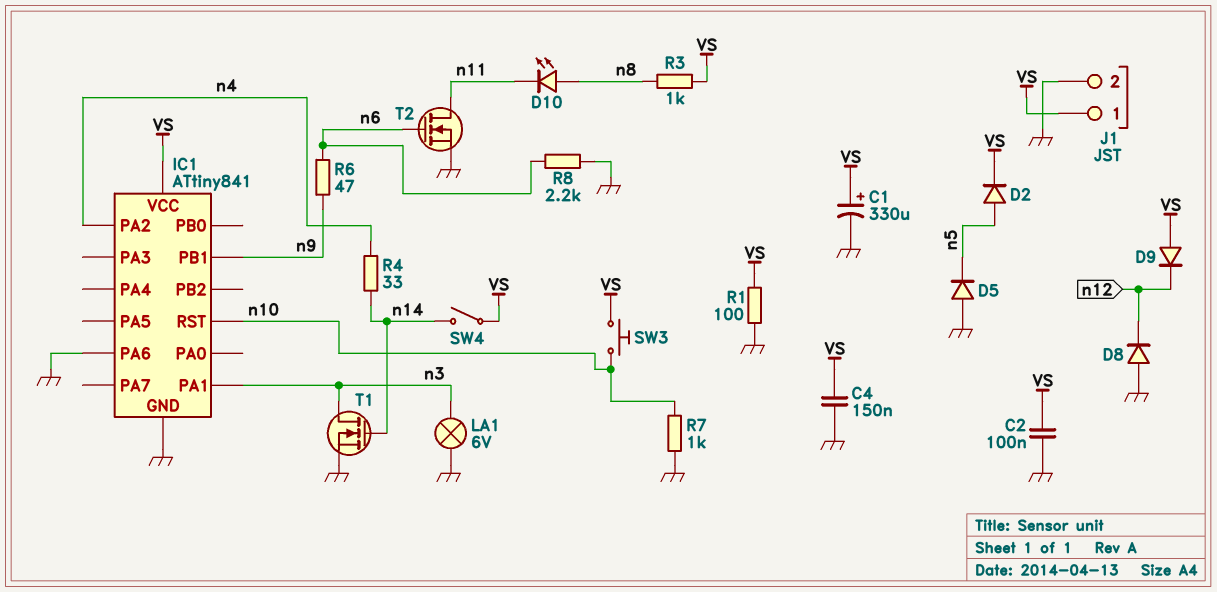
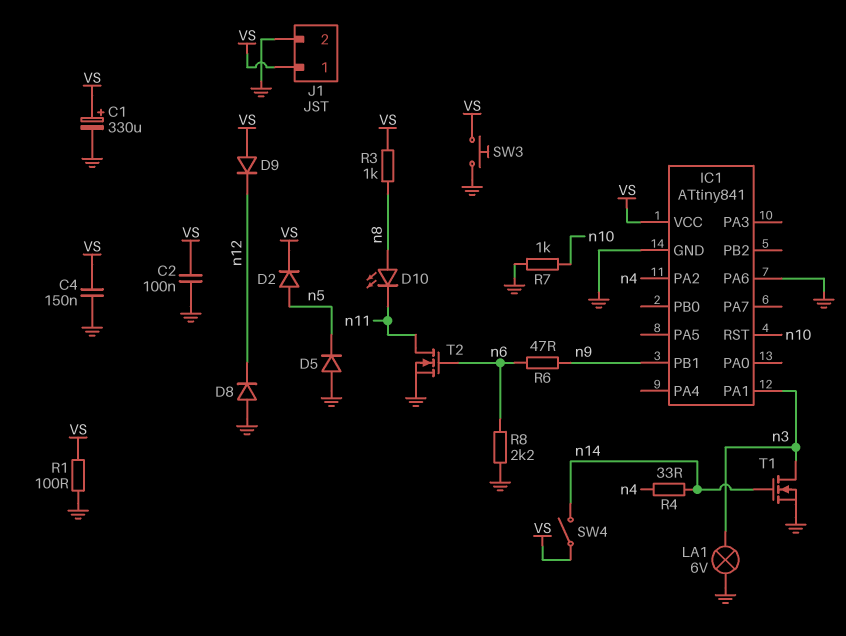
SW3: button (VS, n10) -> button (GND, VS)

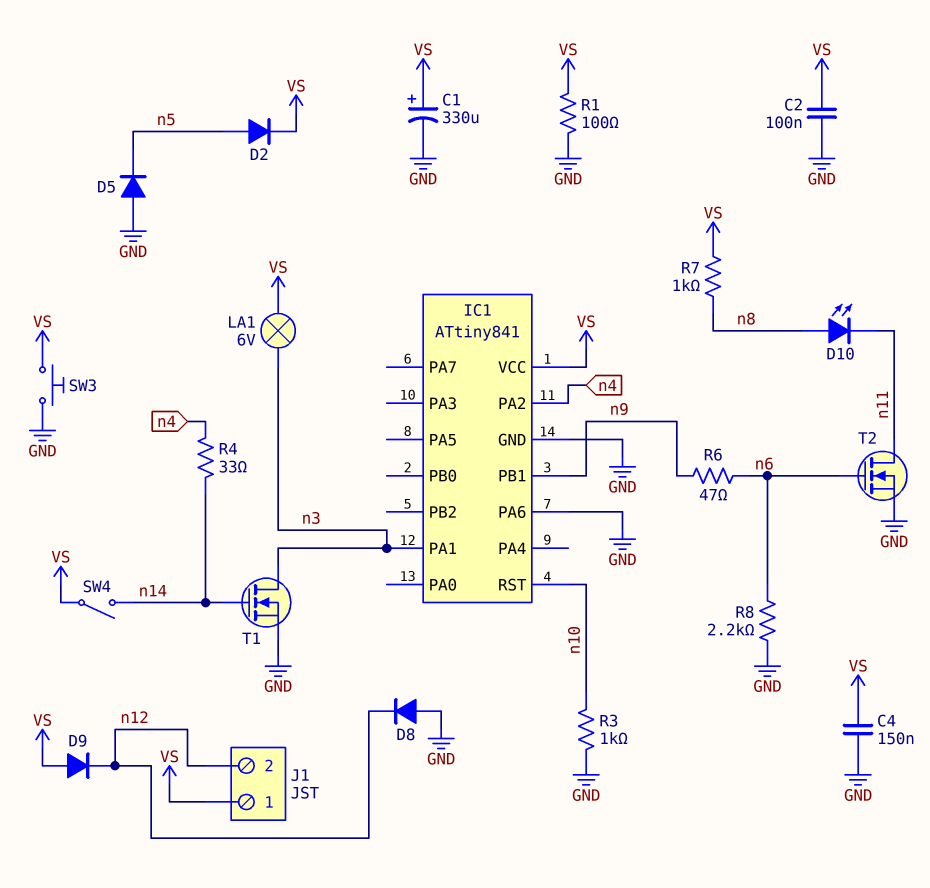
J1 pin 2: GND -> n12
LA1: lamp 6V (GND, n3) -> lamp 6V (VS, n3)
R3: 1k (VS, n8) -> 1k (GND, n10)
R7: 1k (GND, n10) -> 1k (VS, n8)

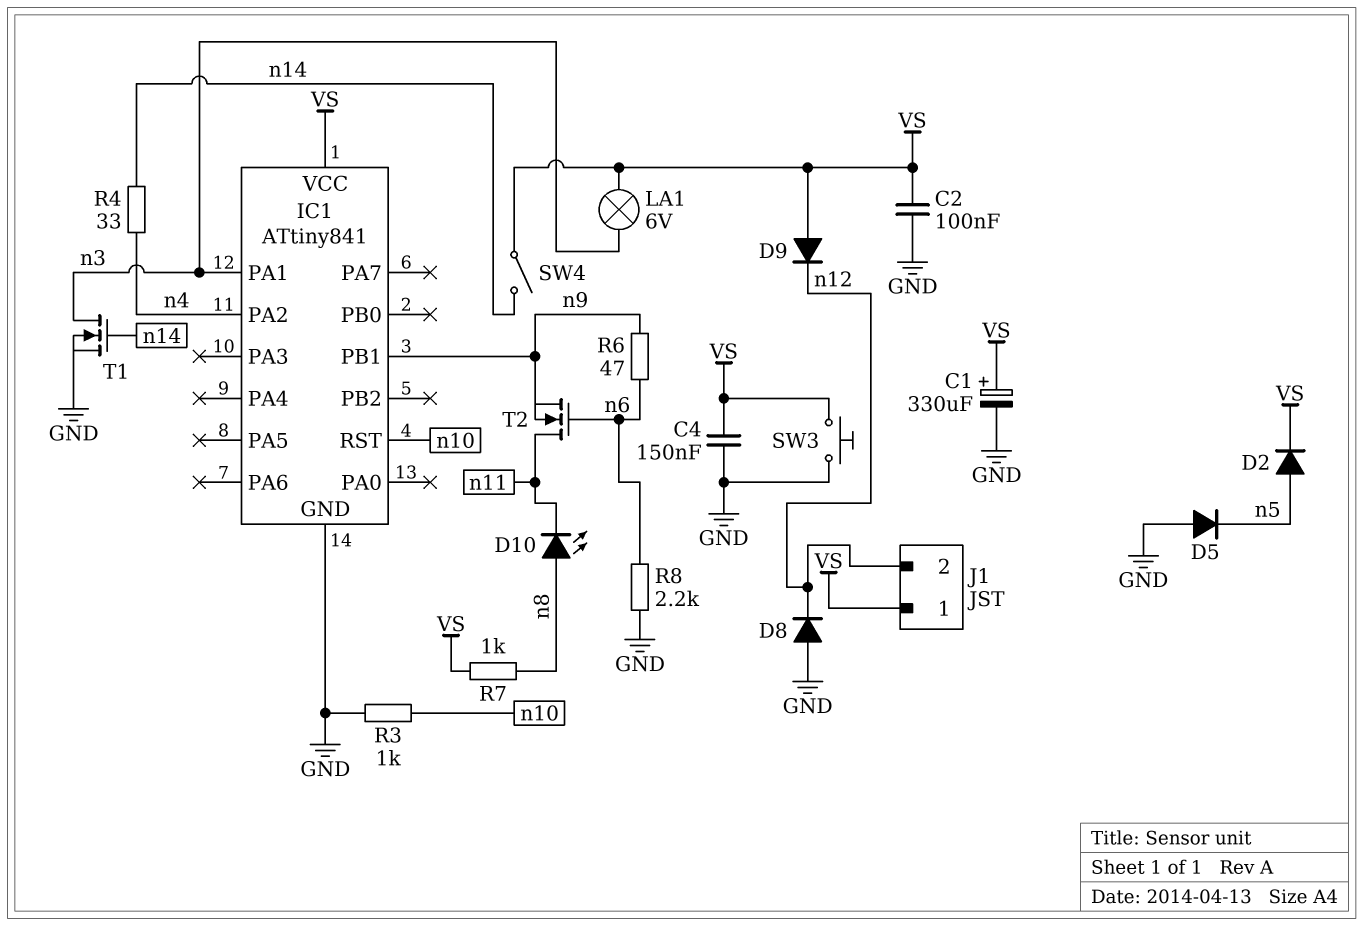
IC1 pin PA6: GND -> none
R1: 100 (GND, VS) -> none
T2: NMOS (G n6, D n11, S GND) -> NMOS (G n6, D n11, S n9)

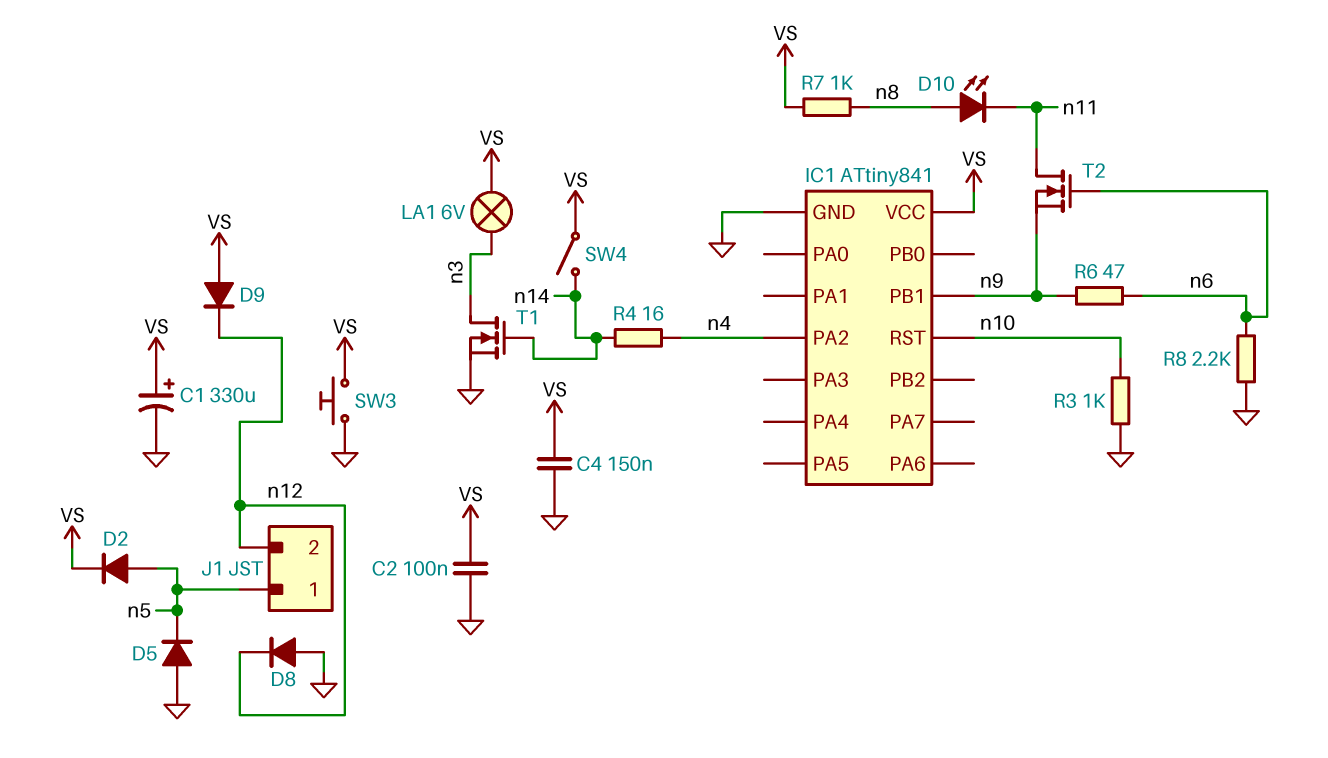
IC1 pin PA1: n3 -> none
J1 pin 1: VS -> n5
R4: 33 (n4, n14) -> 16 (n4, n14)

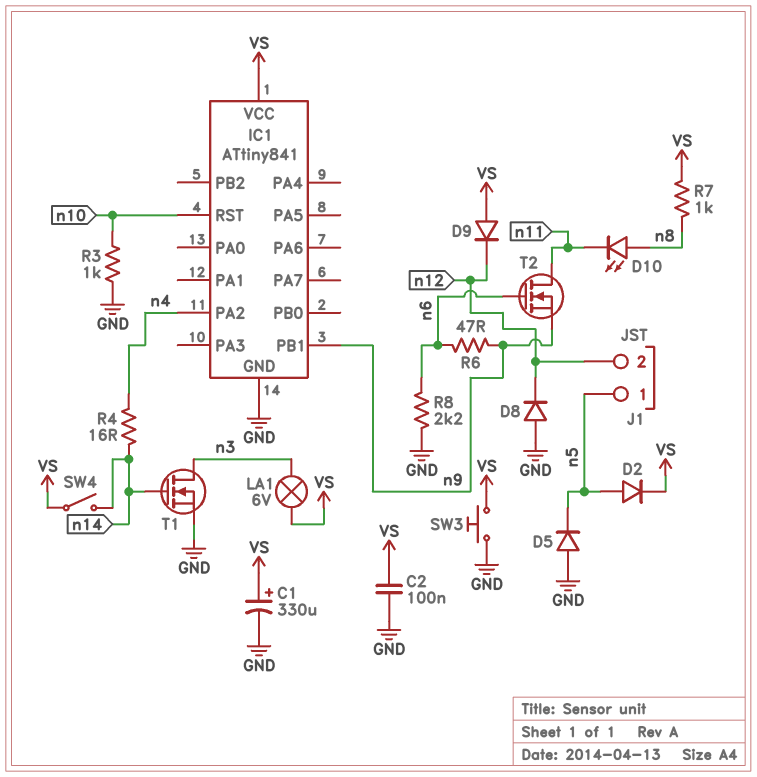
C4: 150nF (GND, VS) -> none

